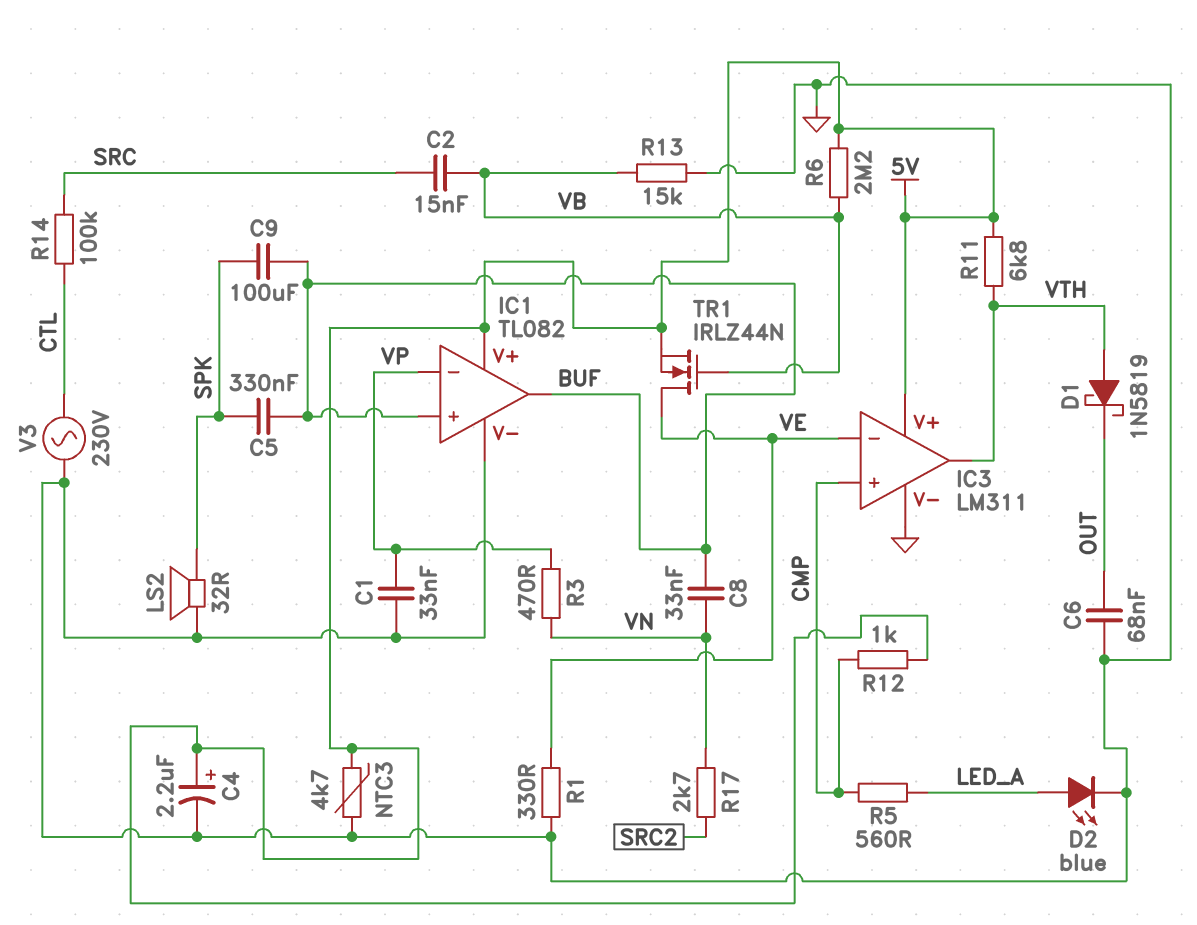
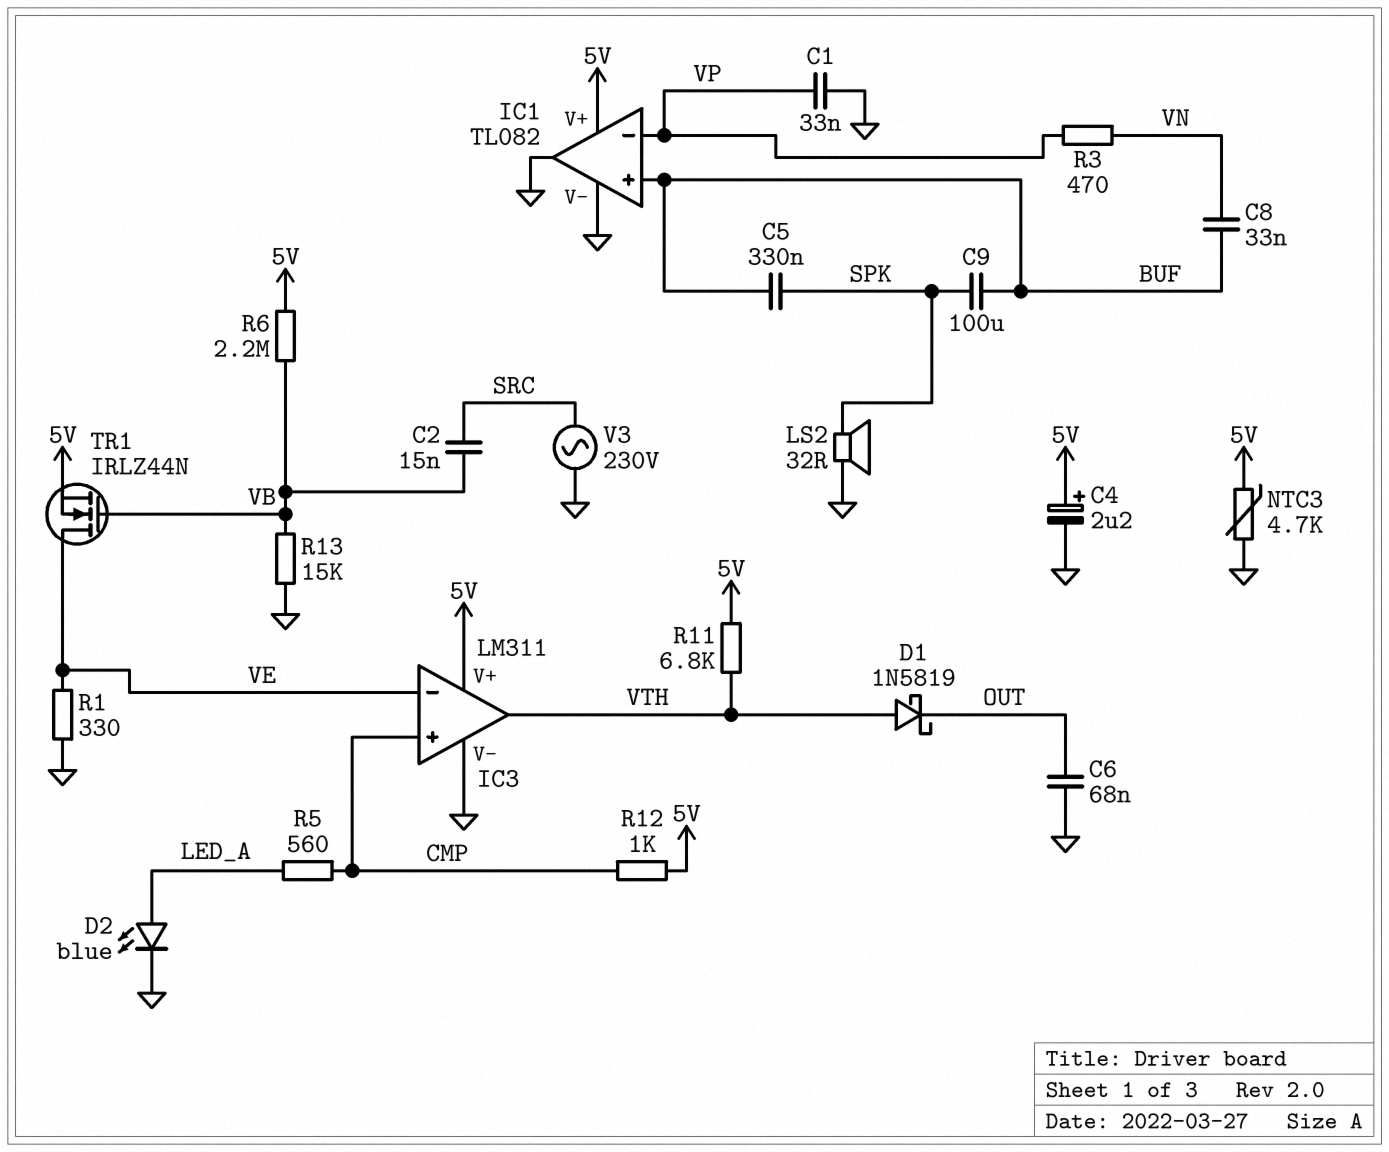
IC1 pin out: BUF -> GND
R14: 100k (CTL, SRC) -> none
R17: 2.7k (SRC2, VN) -> none
V3: AC 230V (CTL, GND) -> AC 230V (GND, SRC)

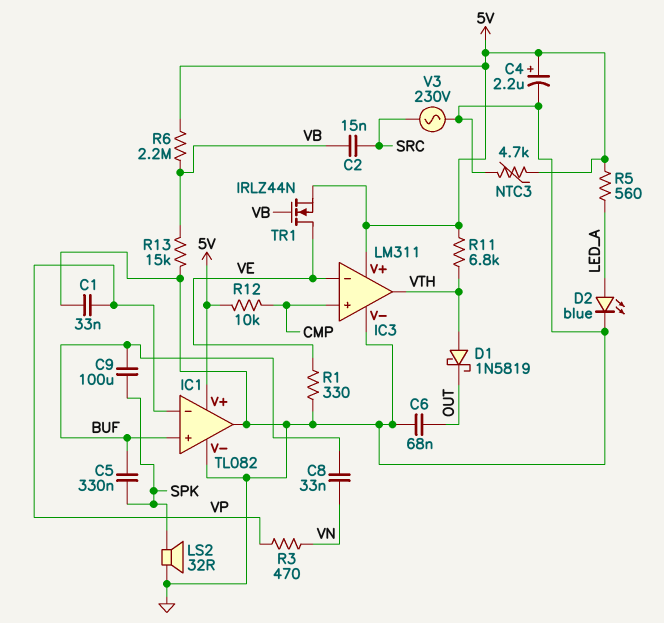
R5: 560 (CMP, LED_A) -> 560 (5V, LED_A)
R12: 1k (5V, CMP) -> 10k (5V, CMP)

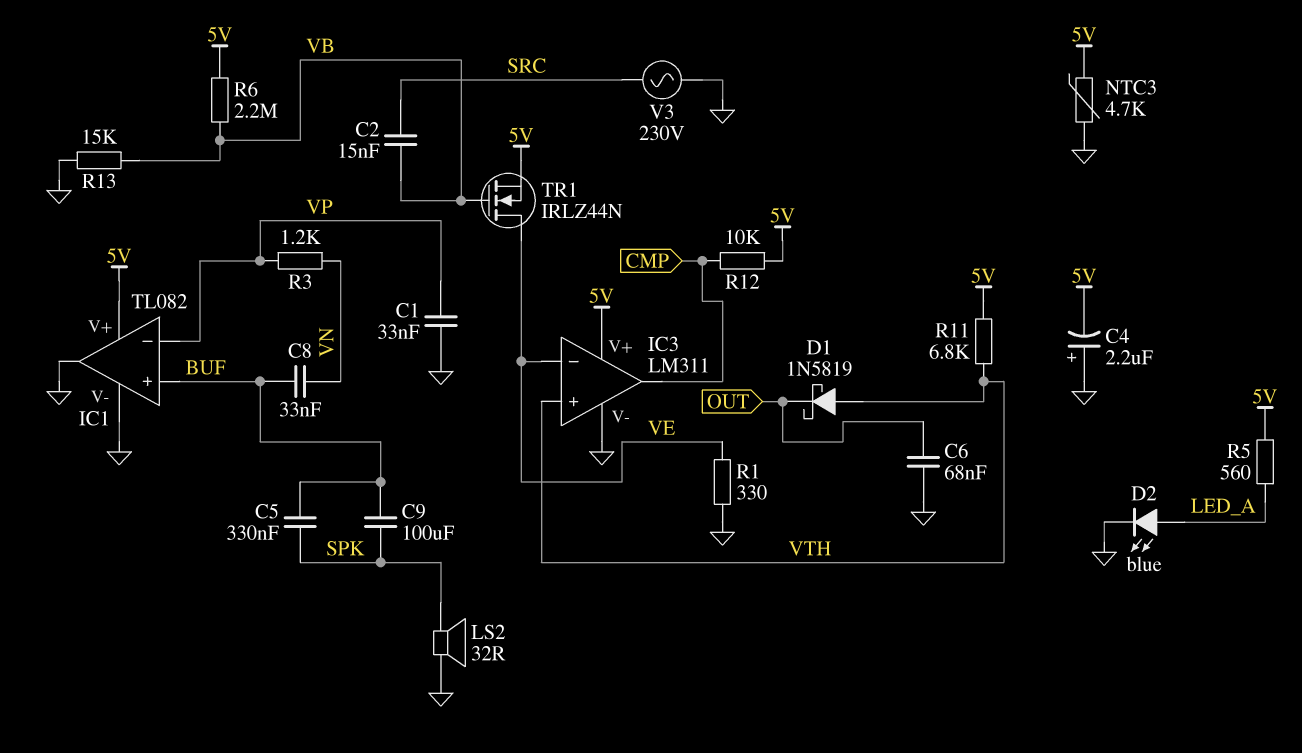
C4: 2.2uF (plus 5V, minus GND) -> 2.2uF (plus GND, minus 5V)
IC3 pin in+: CMP -> VTH
IC3 pin out: VTH -> CMP
R3: 470 (VN, VP) -> 1.2k (VN, VP)

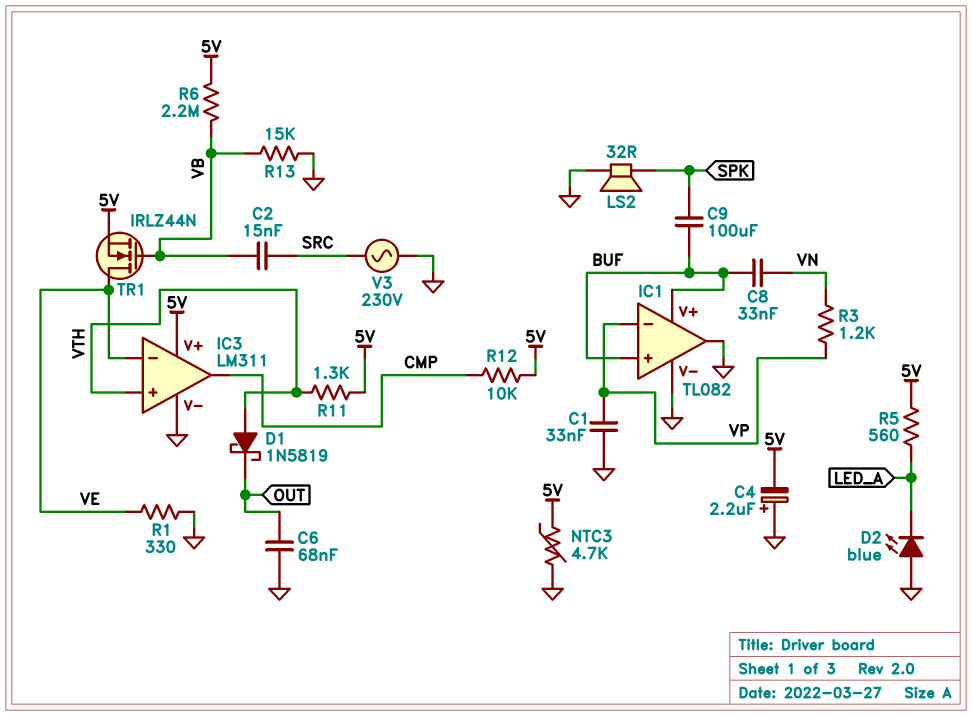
C5: 330nF (BUF, SPK) -> none
D2: LED blue (A LED_A, K GND) -> LED blue (A GND, K LED_A)
IC1 pin V+: 5V -> BUF
R11: 6.8k (5V, VTH) -> 1.3k (5V, VTH)

